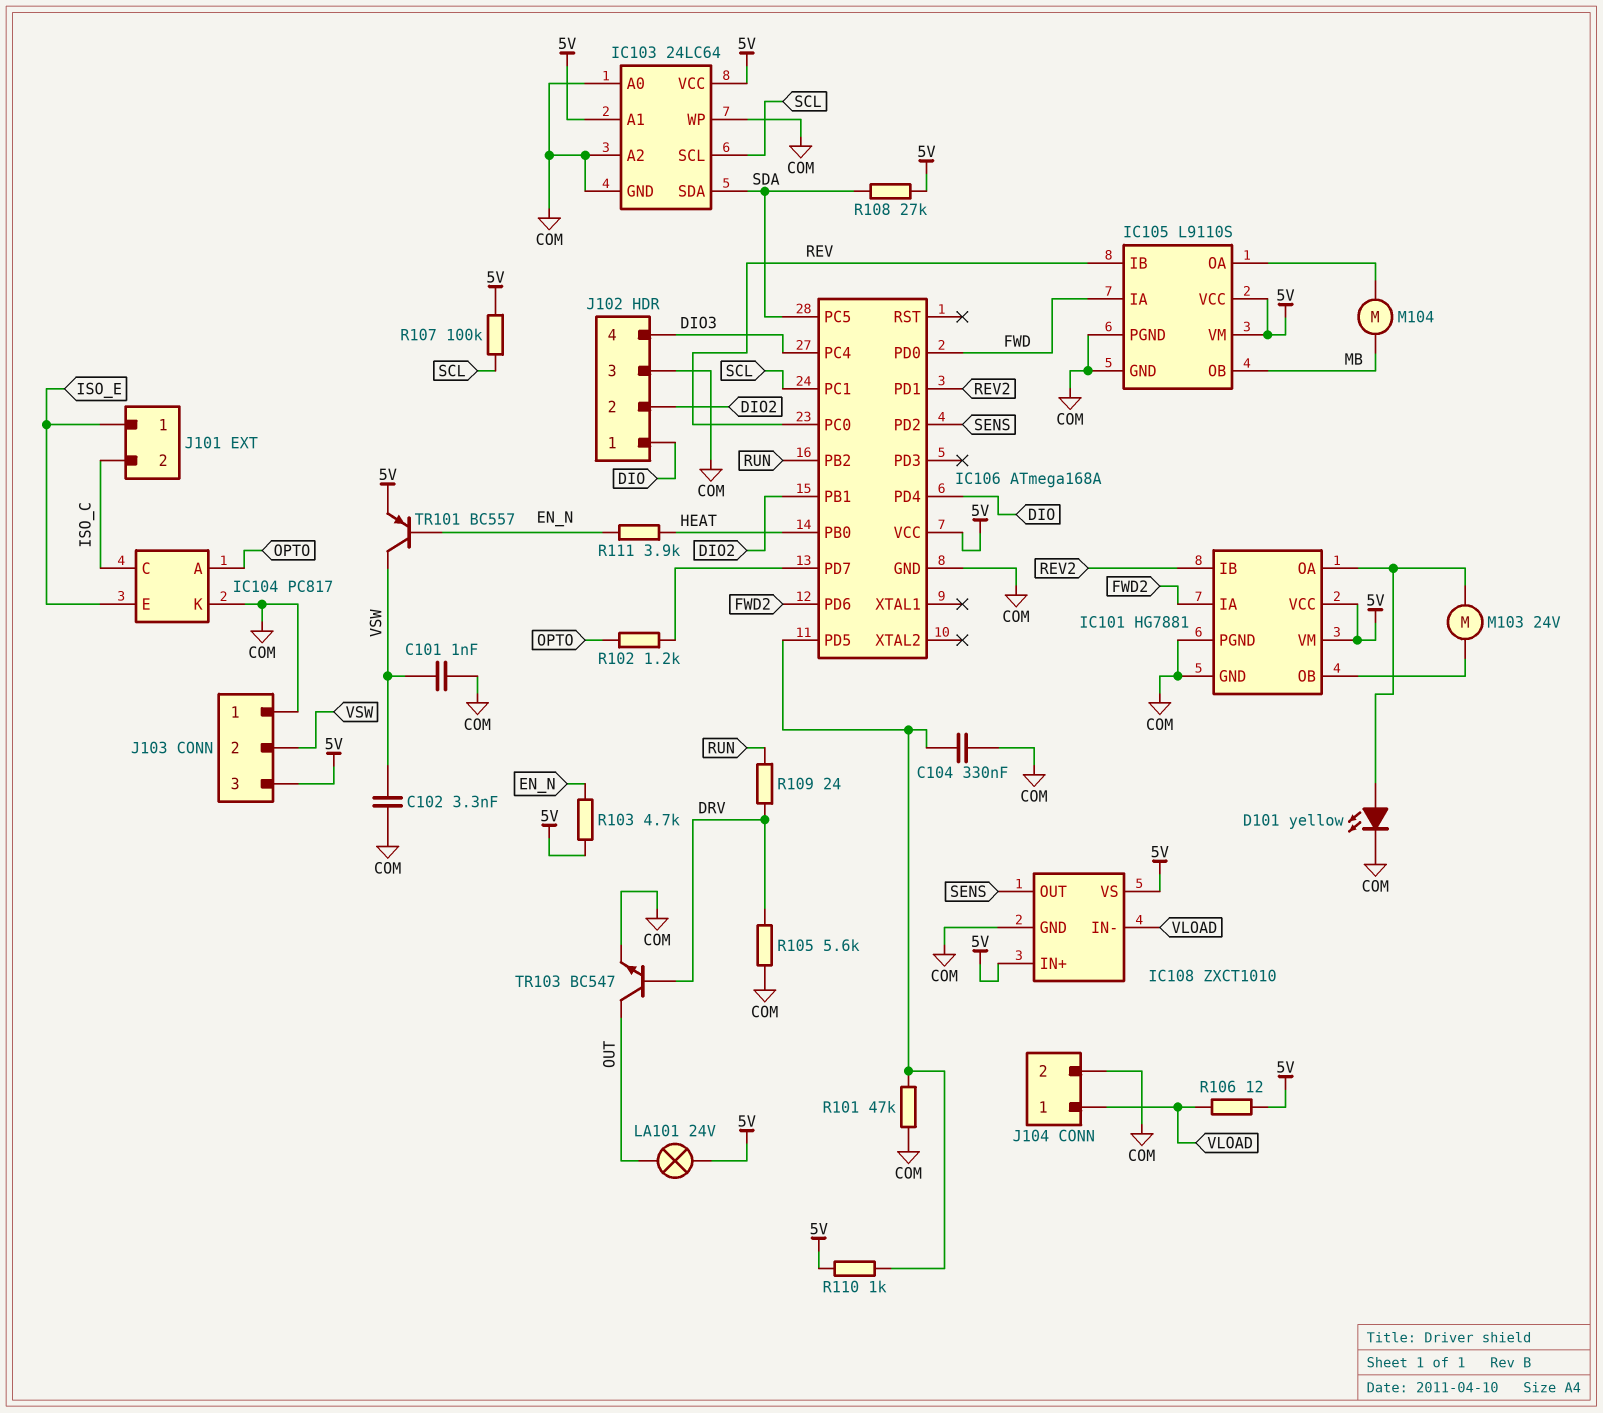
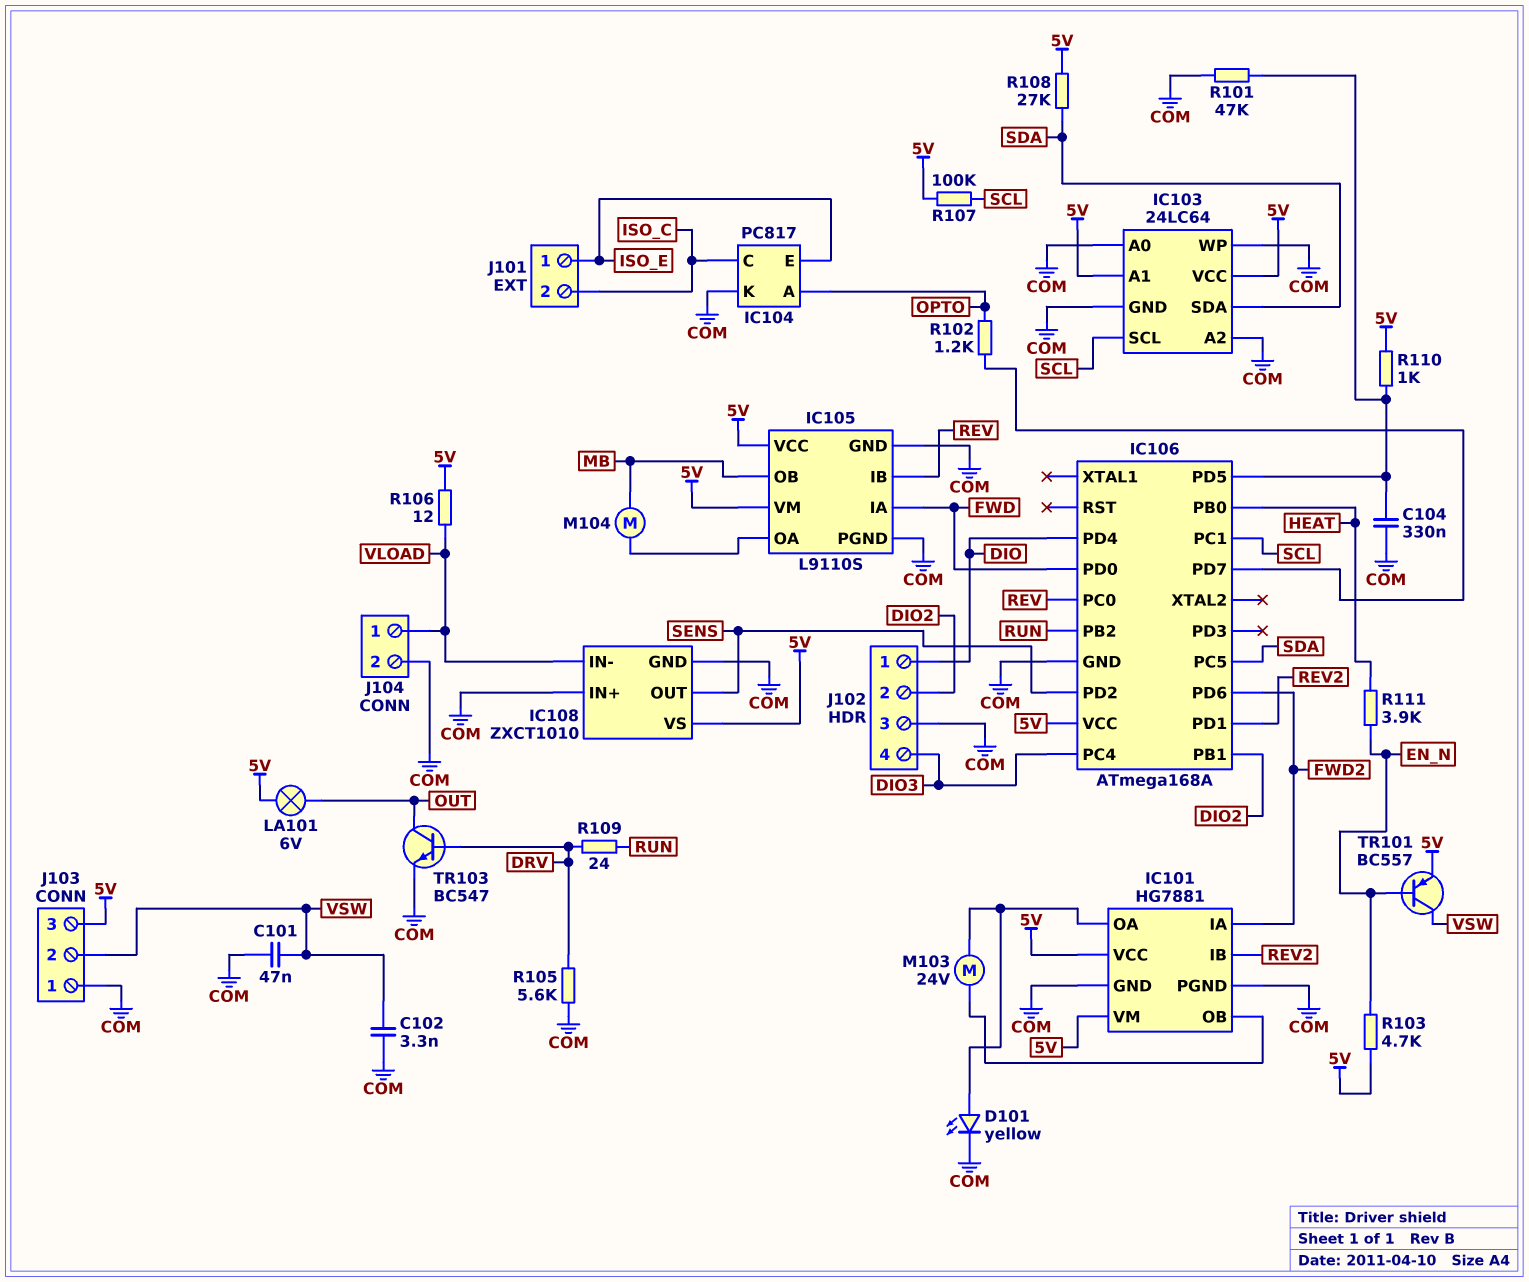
C101: 1nF (COM, VSW) -> 47nF (COM, VSW)
IC108 pin IN+: 5V -> COM
LA101: lamp 24V (5V, OUT) -> lamp 6V (5V, OUT)

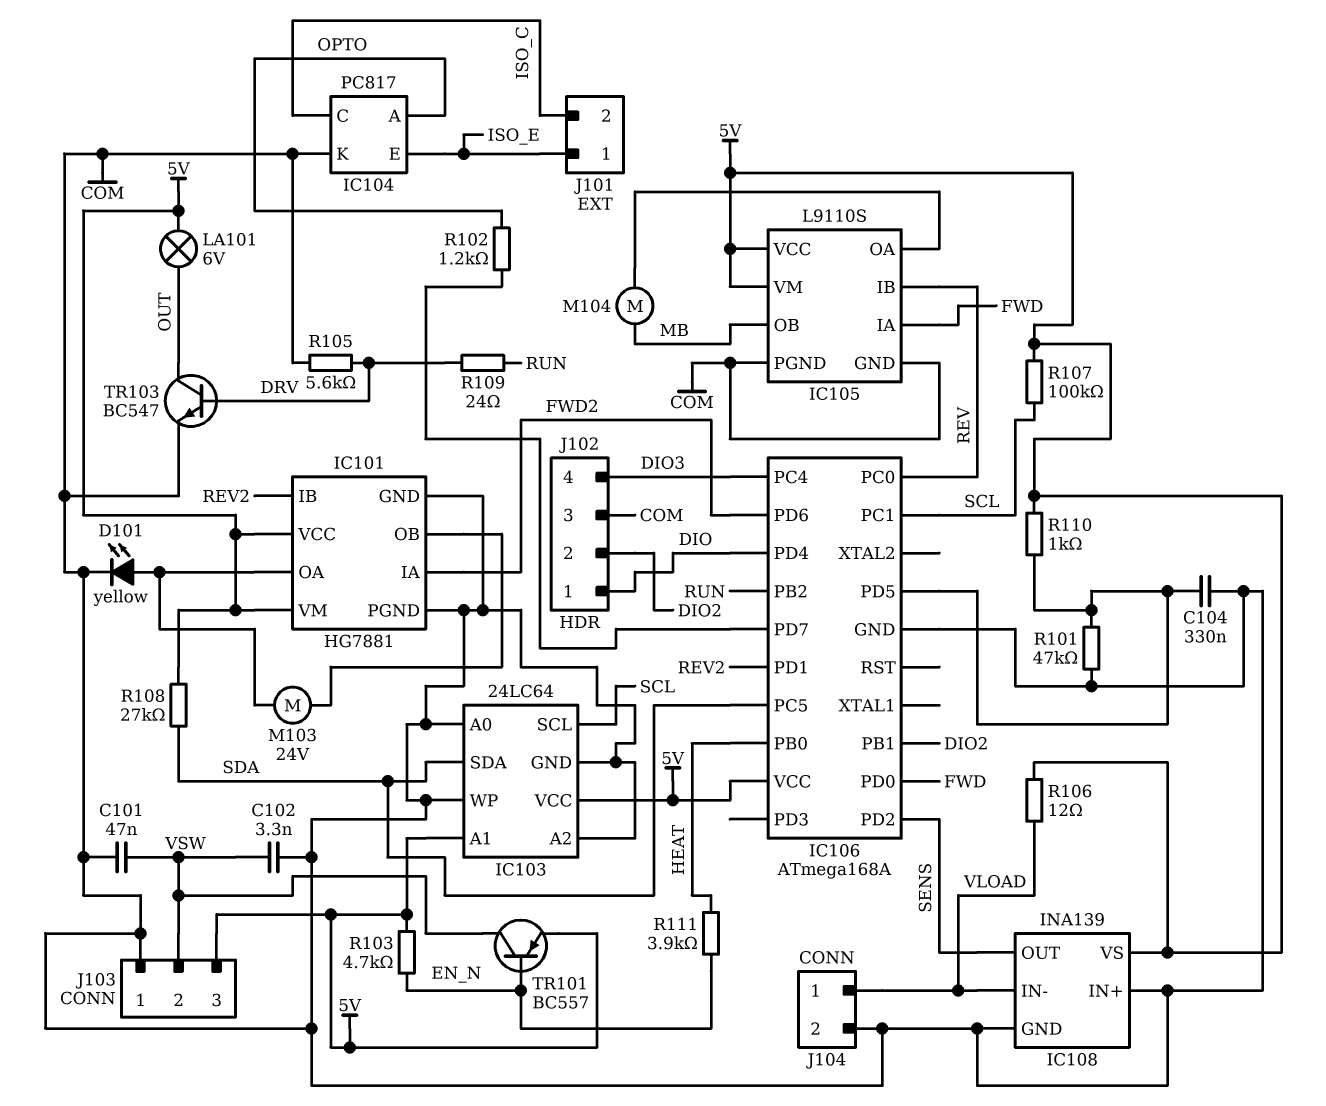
IC108: ZXCT1010 -> INA139

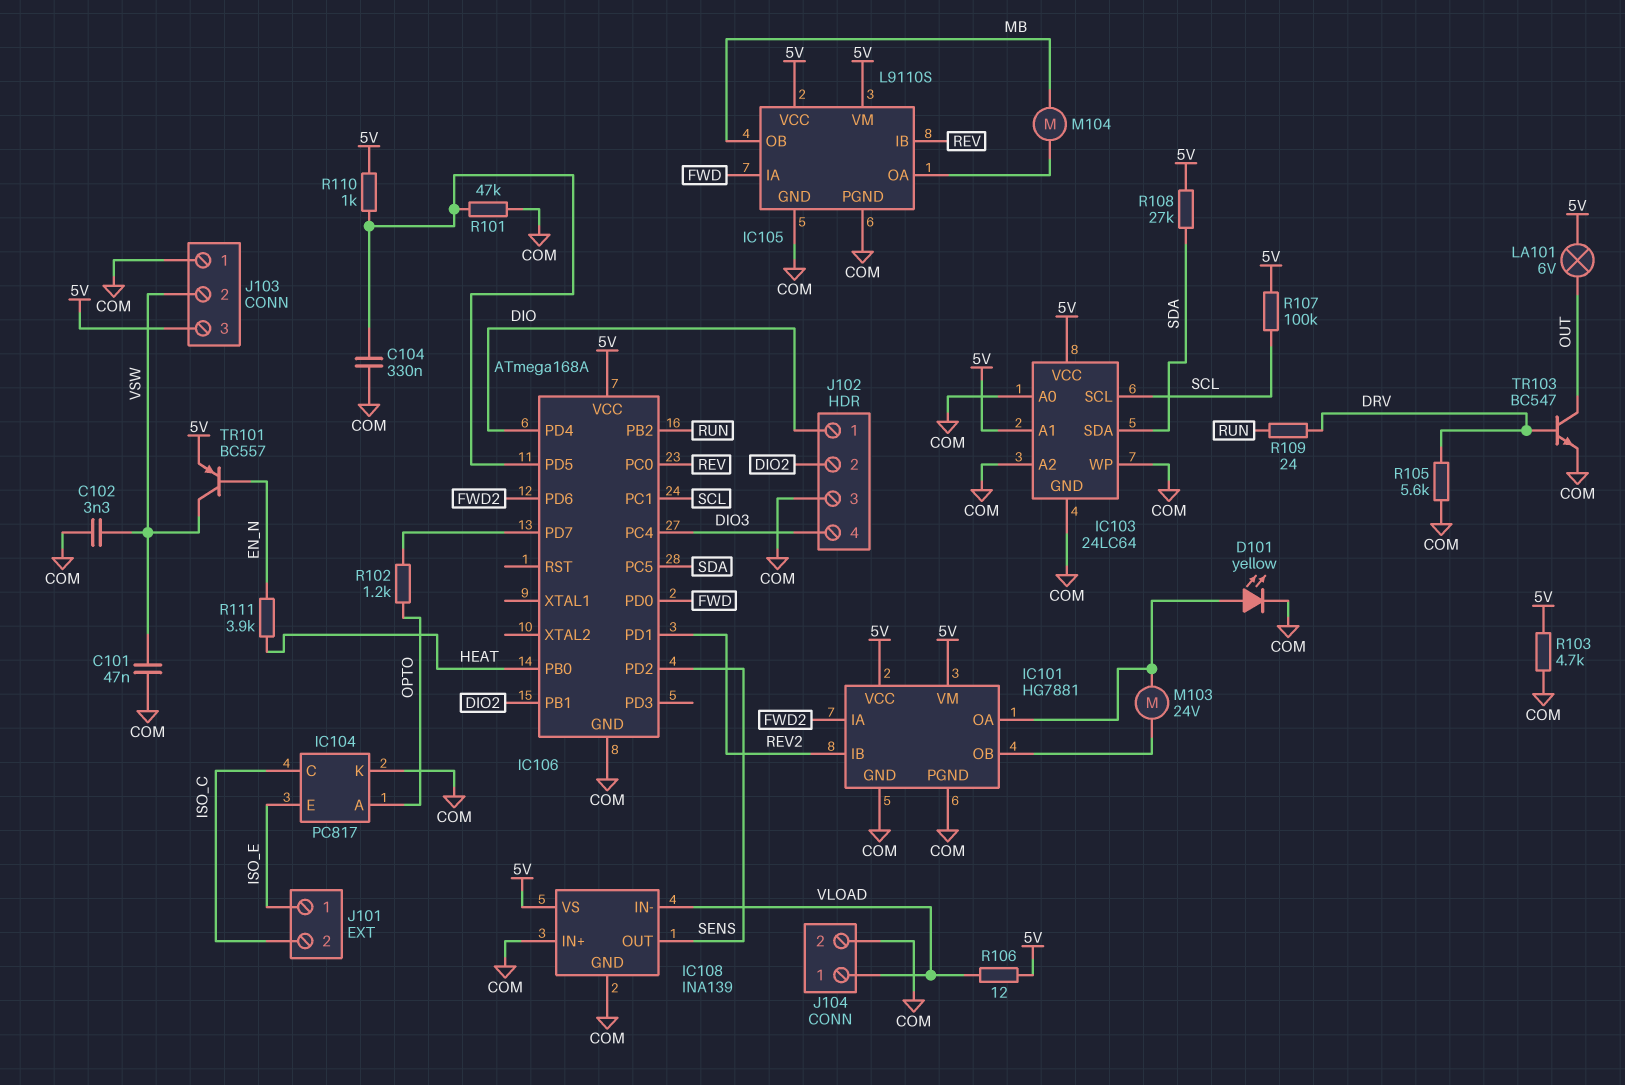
R103: 4.7k (5V, EN_N) -> 4.7k (5V, COM)

